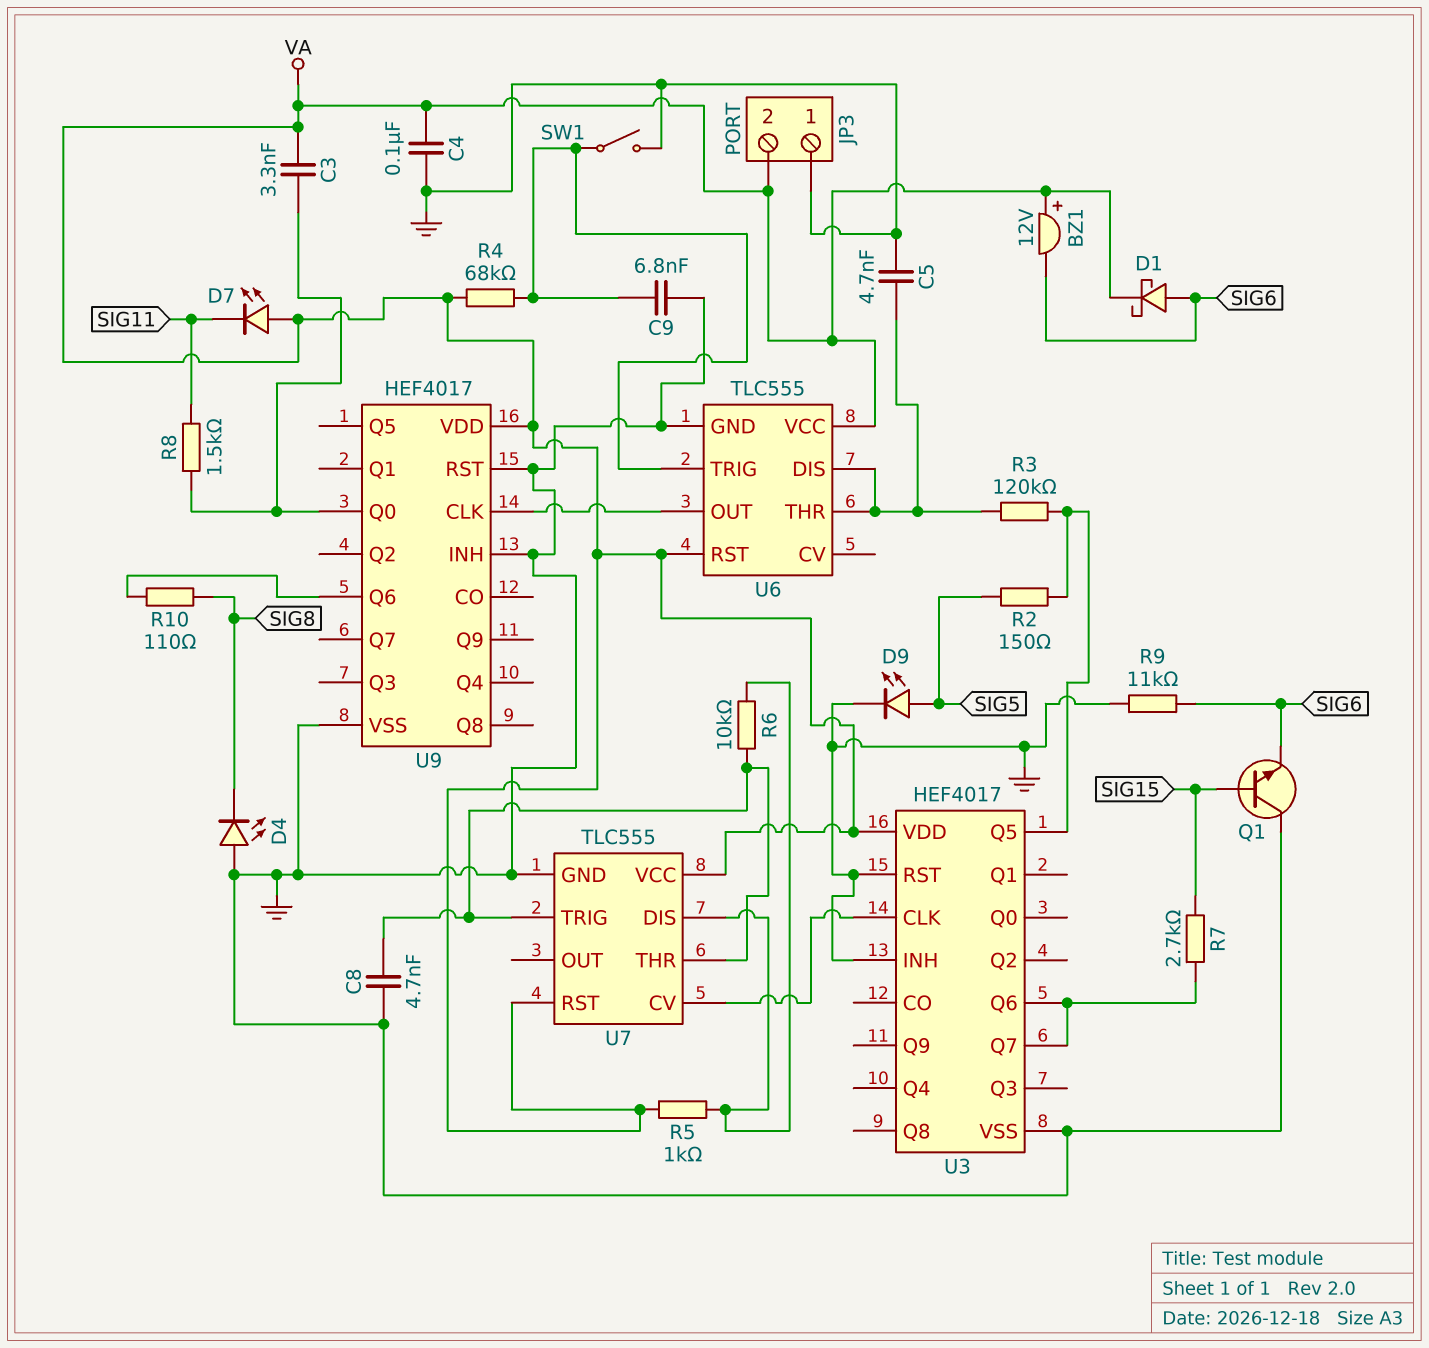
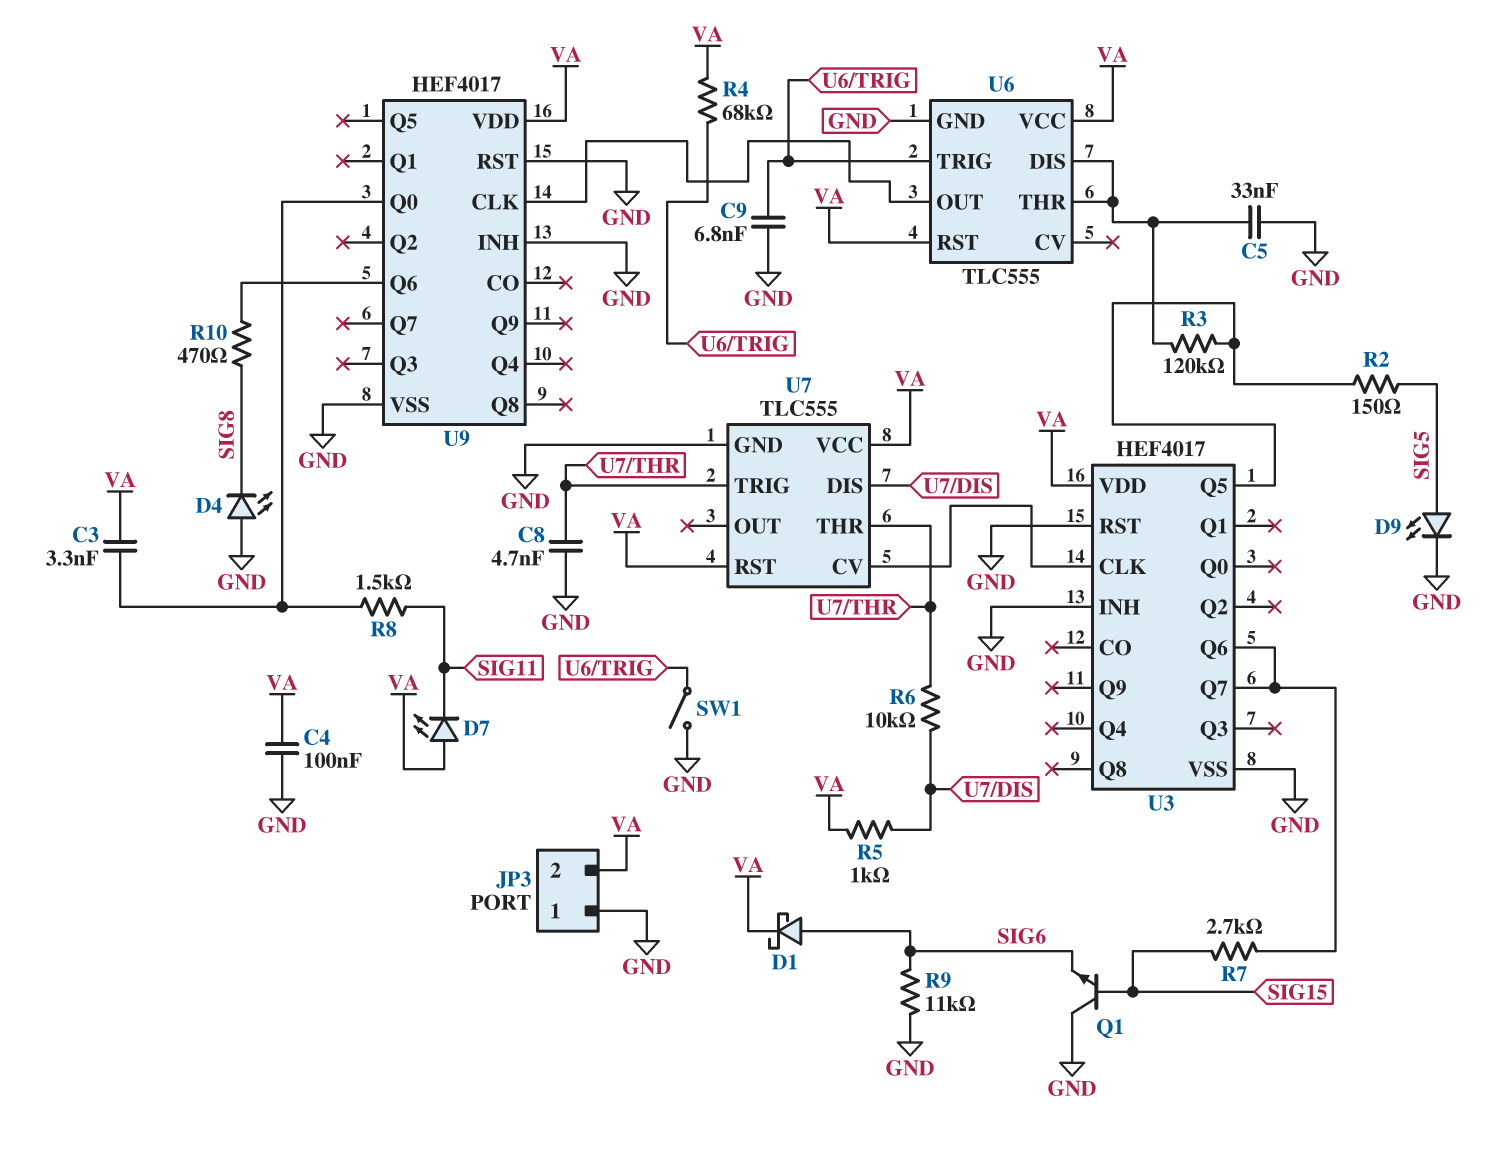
BZ1: buzzer 12V (plus VA, minus SIG6) -> none
C5: 4.7nF (GND, U6/DIS) -> 33nF (GND, U6/DIS)
R10: 110 (SIG8, U9/Q6) -> 470 (SIG8, U9/Q6)

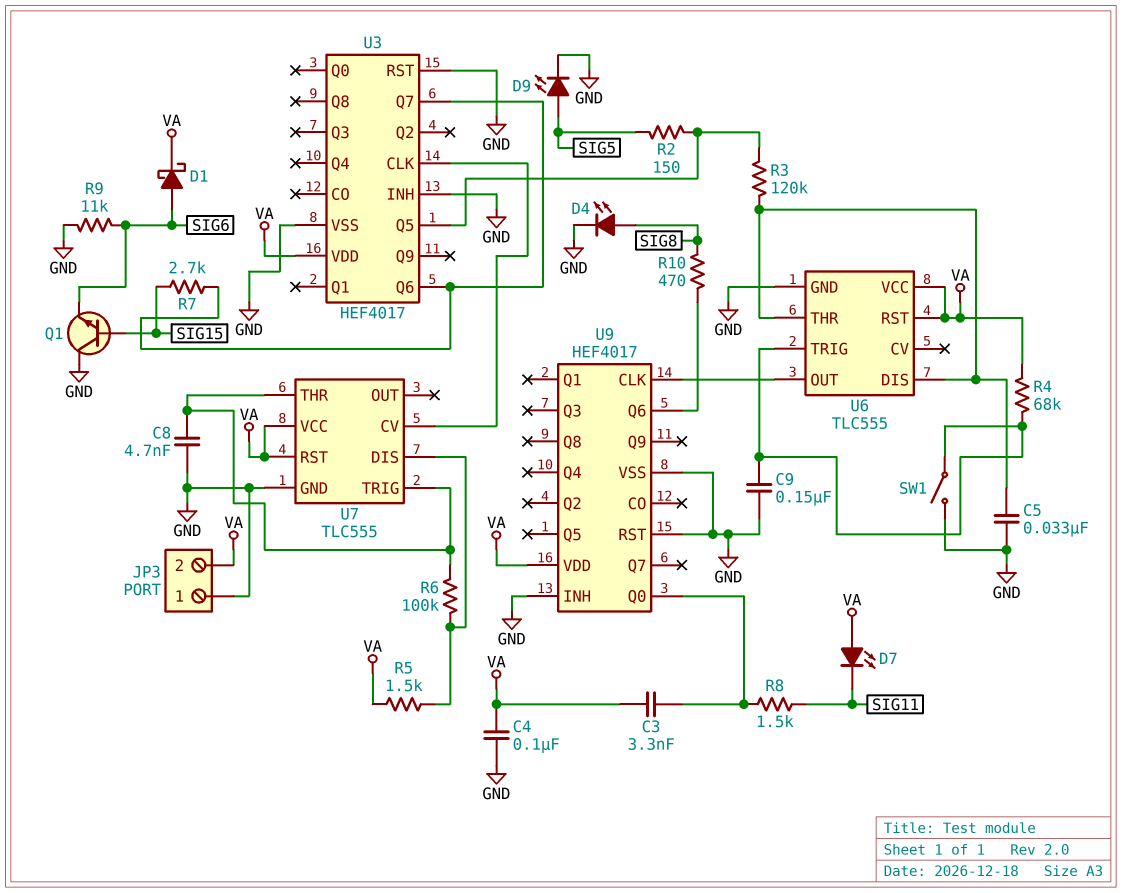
C9: 6.8nF (GND, U6/TRIG) -> 150nF (GND, U6/TRIG)
D4: LED (A GND, K SIG8) -> LED (A SIG8, K GND)
R5: 1k (U7/DIS, VA) -> 1.5k (U7/DIS, VA)
R6: 10k (U7/DIS, U7/THR) -> 100k (U7/DIS, U7/THR)

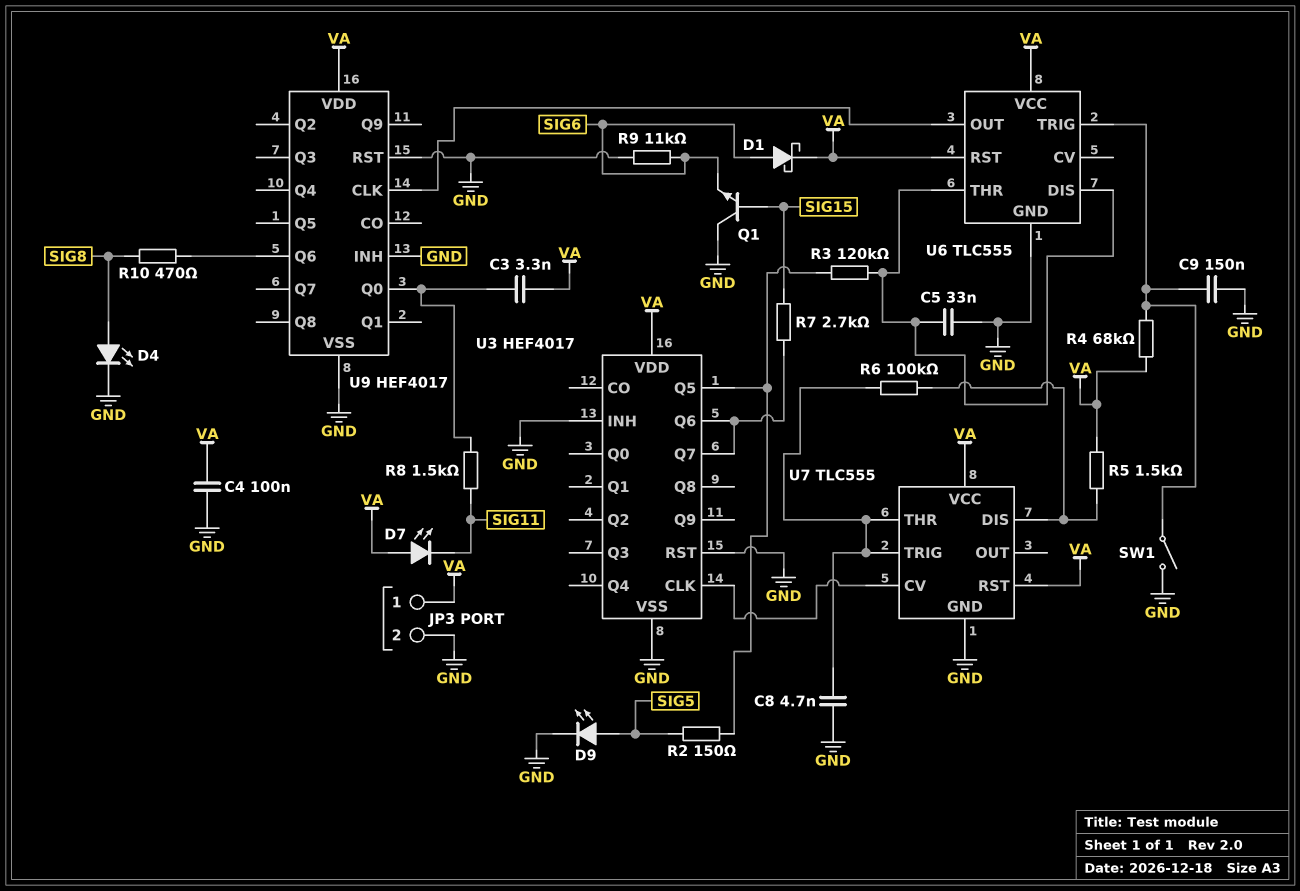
JP3 pin 1: GND -> VA
JP3 pin 2: VA -> GND

